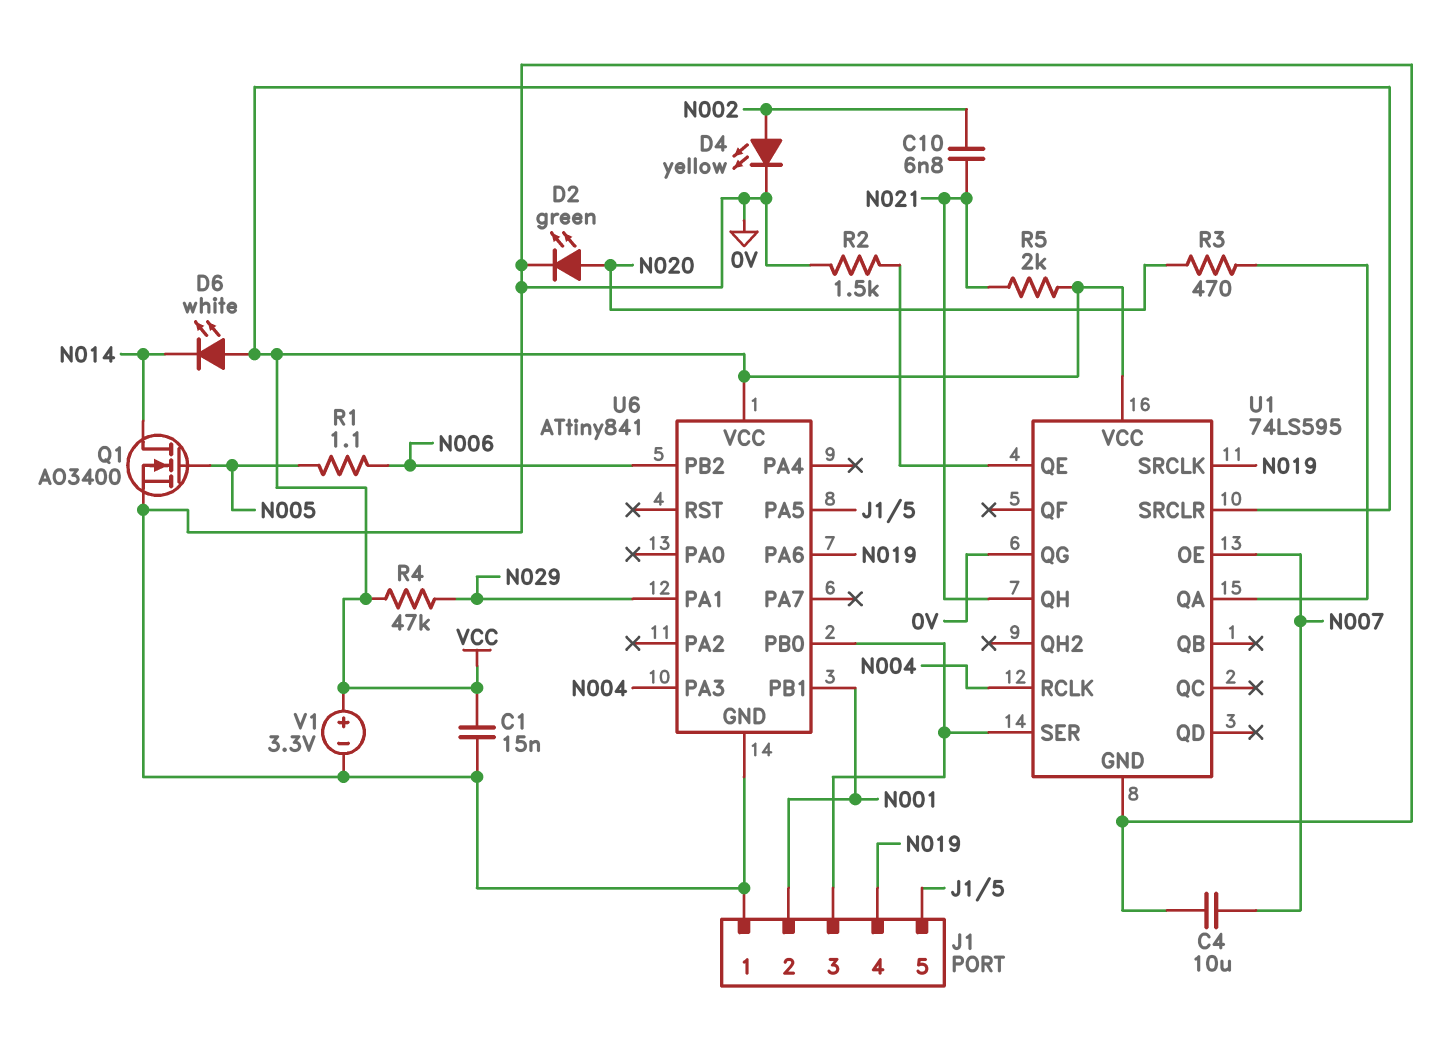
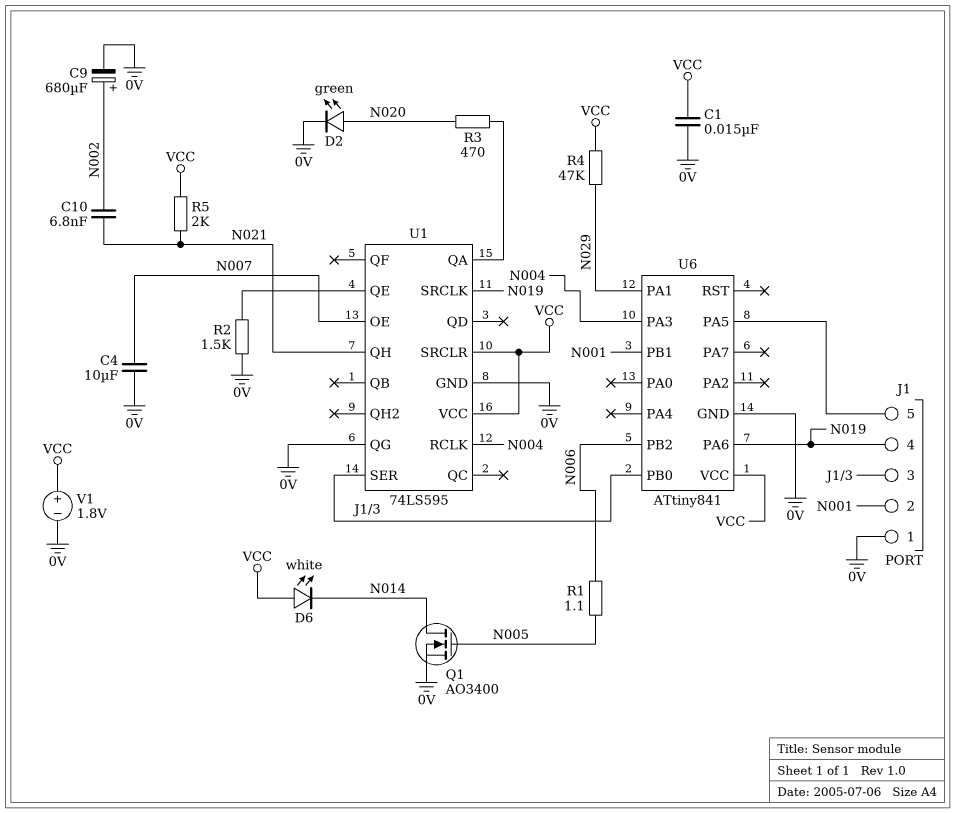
C9: none -> 680uF (plus N002, minus 0V)
D4: LED yellow (A N002, K 0V) -> none
V1: 3.3V (plus VCC, minus 0V) -> 1.8V (plus VCC, minus 0V)

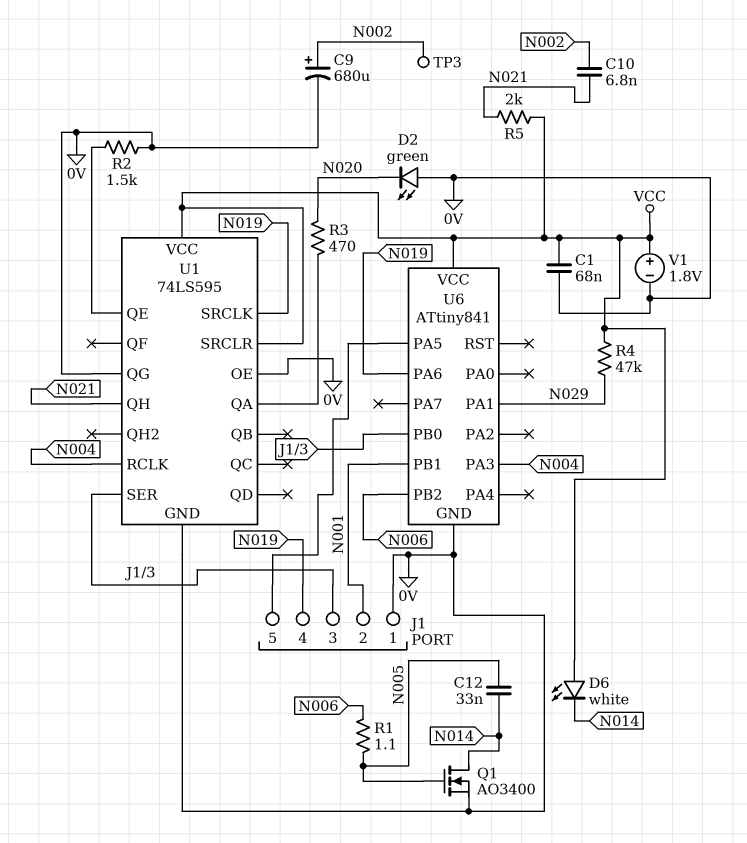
C1: 15nF (0V, VCC) -> 68nF (0V, VCC)
C4: 10uF (0V, N007) -> none
C12: none -> 33nF (N005, N014)
D2: LED green (A N020, K 0V) -> LED green (A 0V, K N020)
TP3: none -> test point (N002)
U1 pin OE: N007 -> 0V

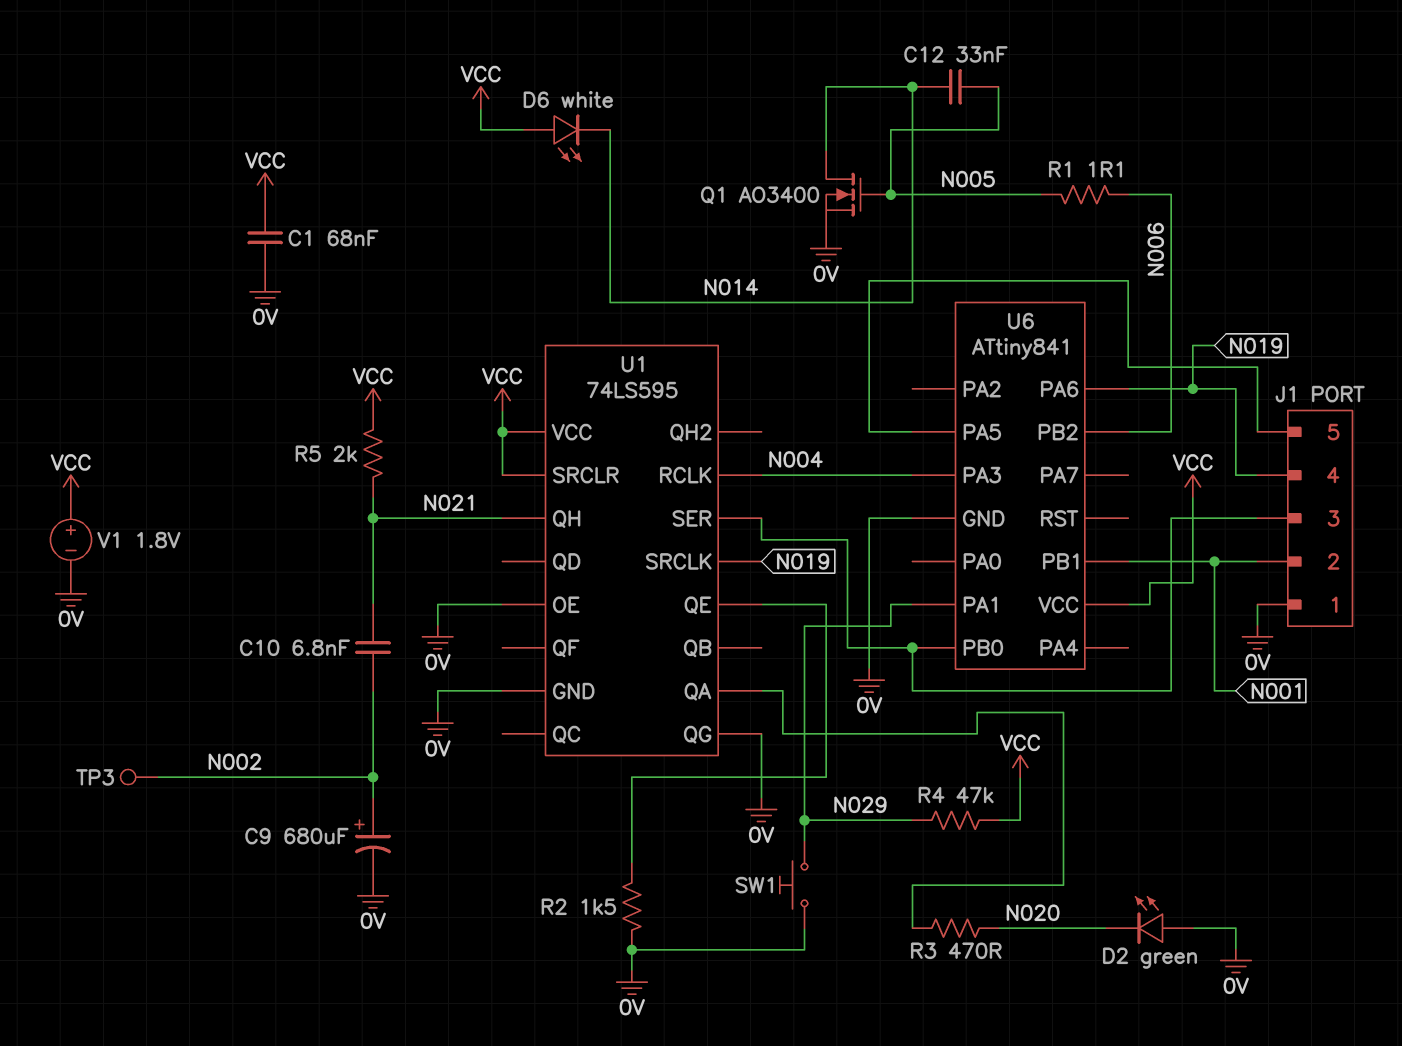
SW1: none -> button (0V, N029)

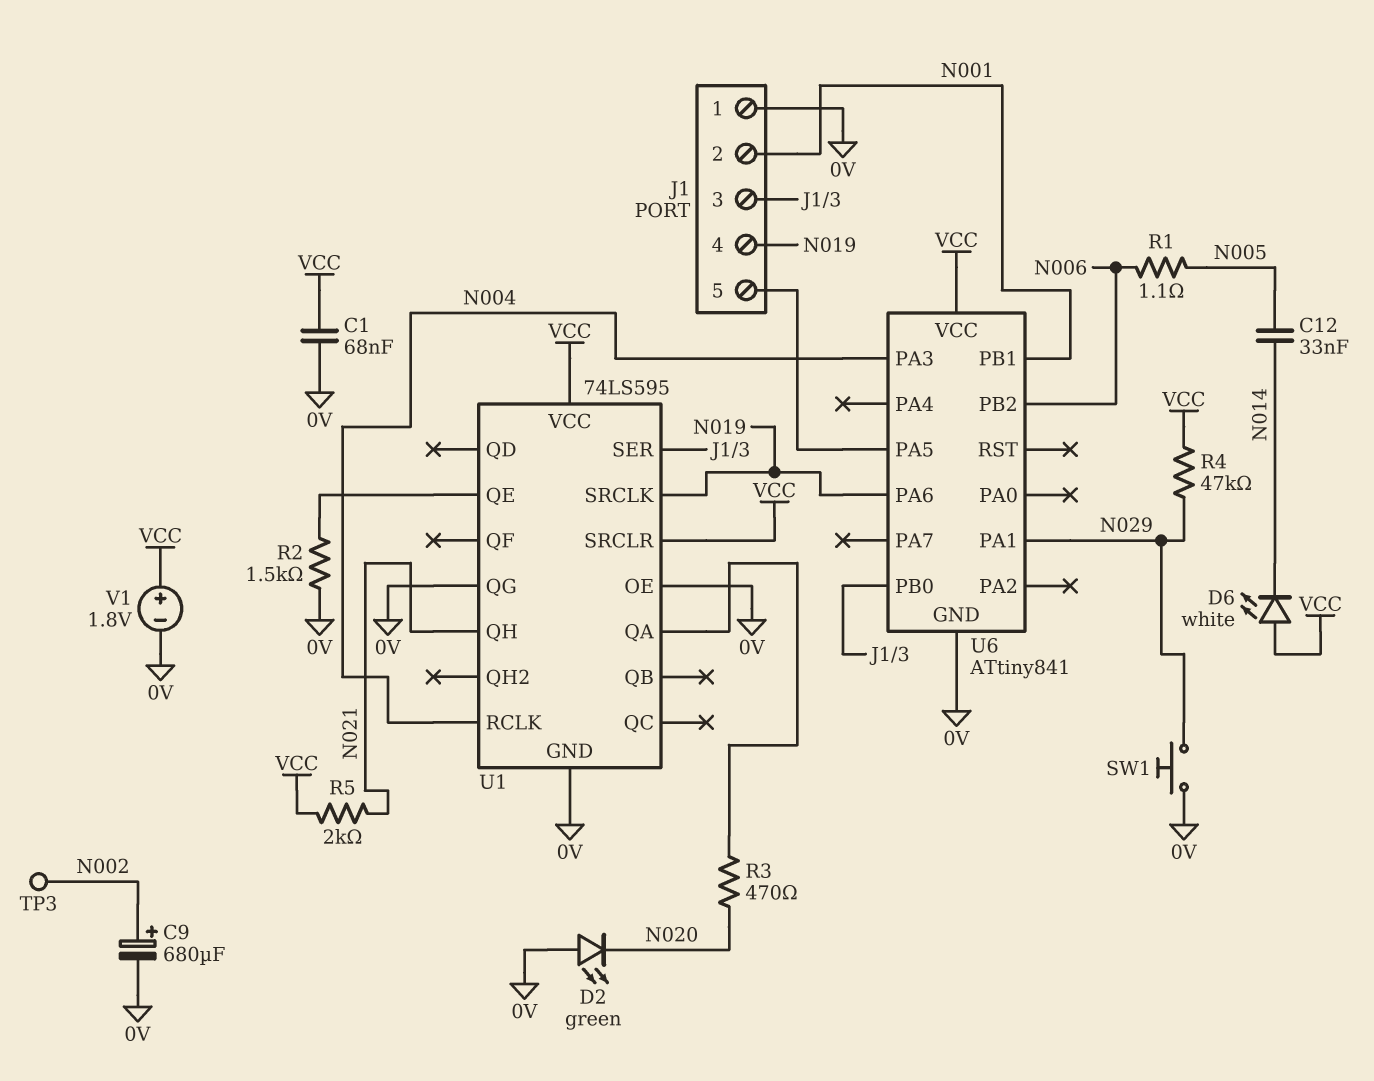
C10: 6.8nF (N002, N021) -> none
Q1: NMOS AO3400 (G N005, D N014, S 0V) -> none

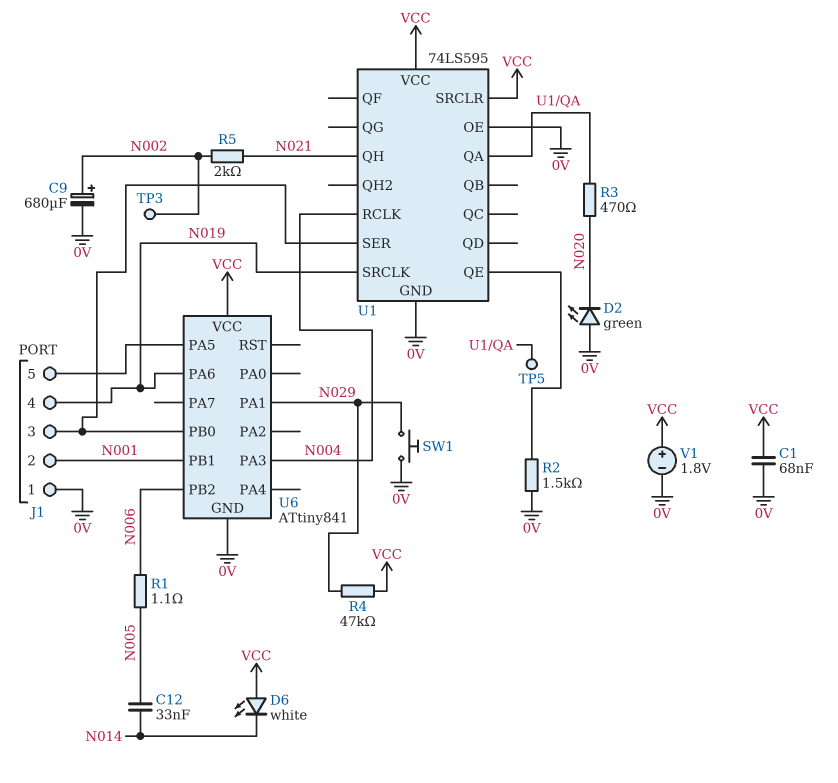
R5: 2k (N021, VCC) -> 2k (N002, N021)
TP5: none -> test point (U1/QA)
U1 pin QG: 0V -> none

